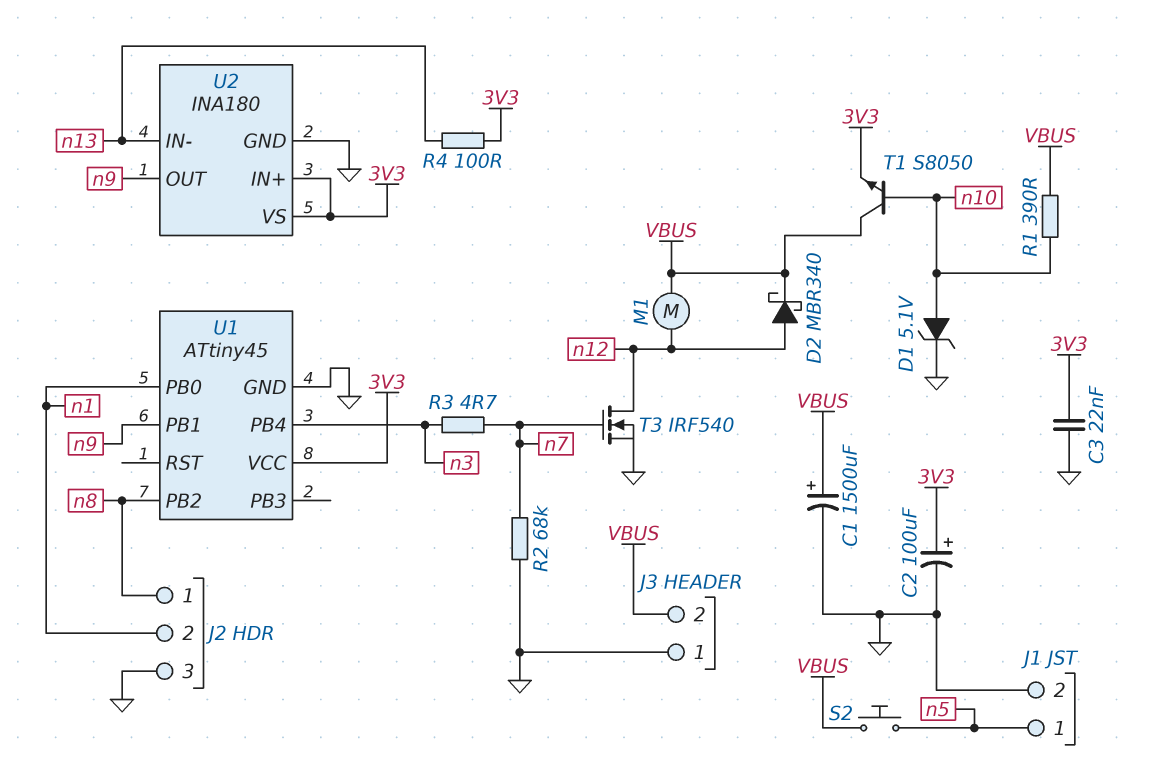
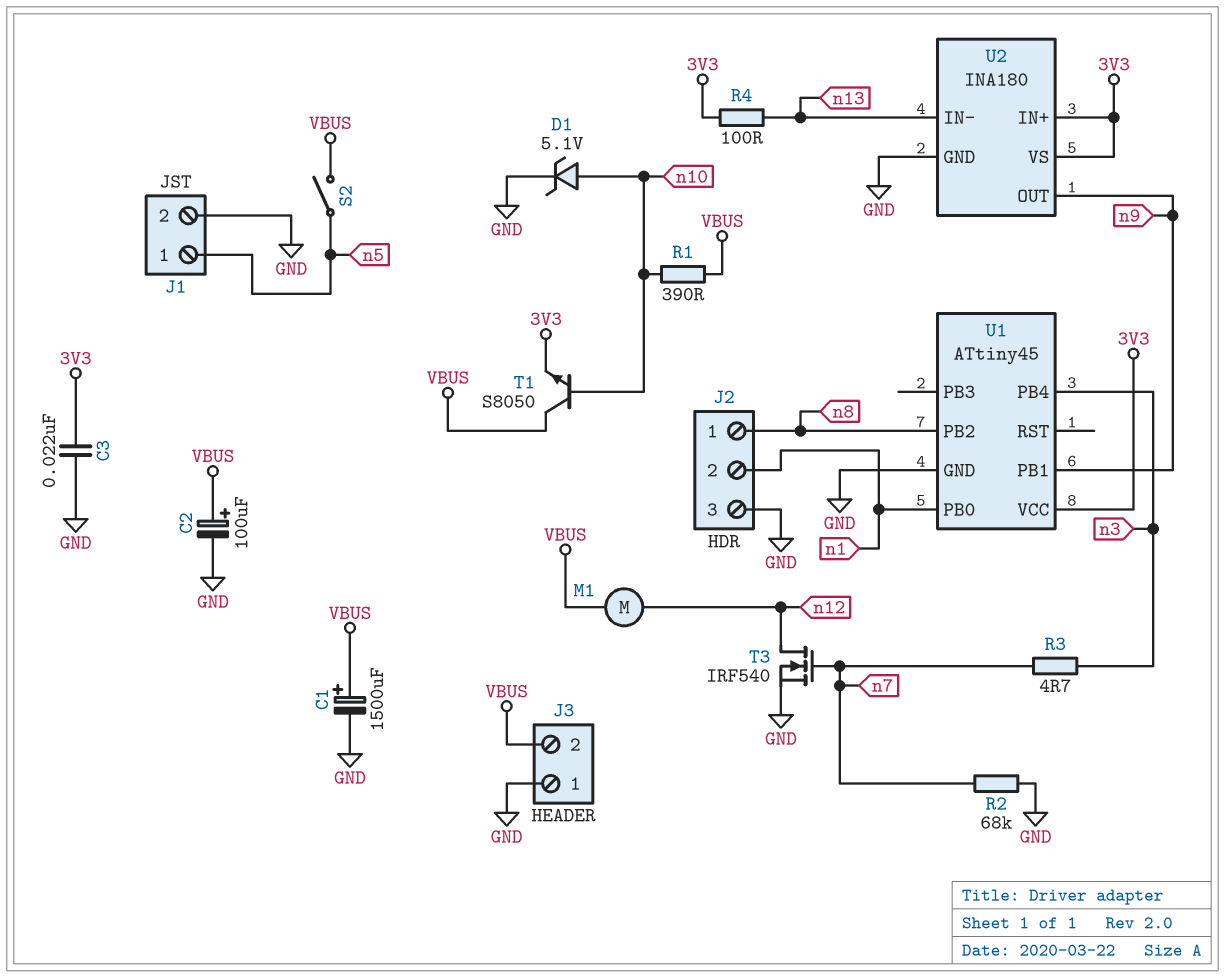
C2: 100uF (plus 3V3, minus GND) -> 100uF (plus VBUS, minus GND)
D2: schottky MBR340 (A n12, K VBUS) -> none
S2: button (VBUS, n5) -> switch (VBUS, n5)

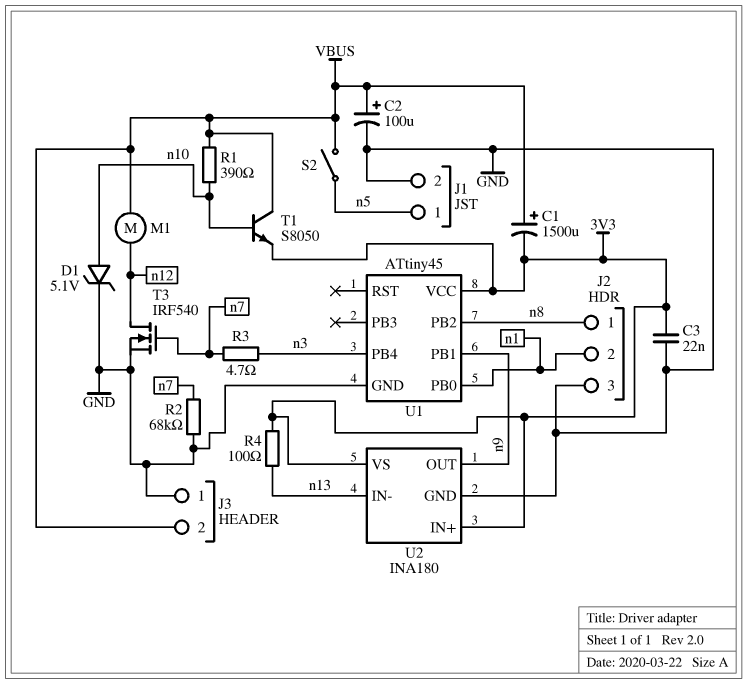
C1: 1500uF (plus VBUS, minus GND) -> 1500uF (plus VBUS, minus 3V3)

